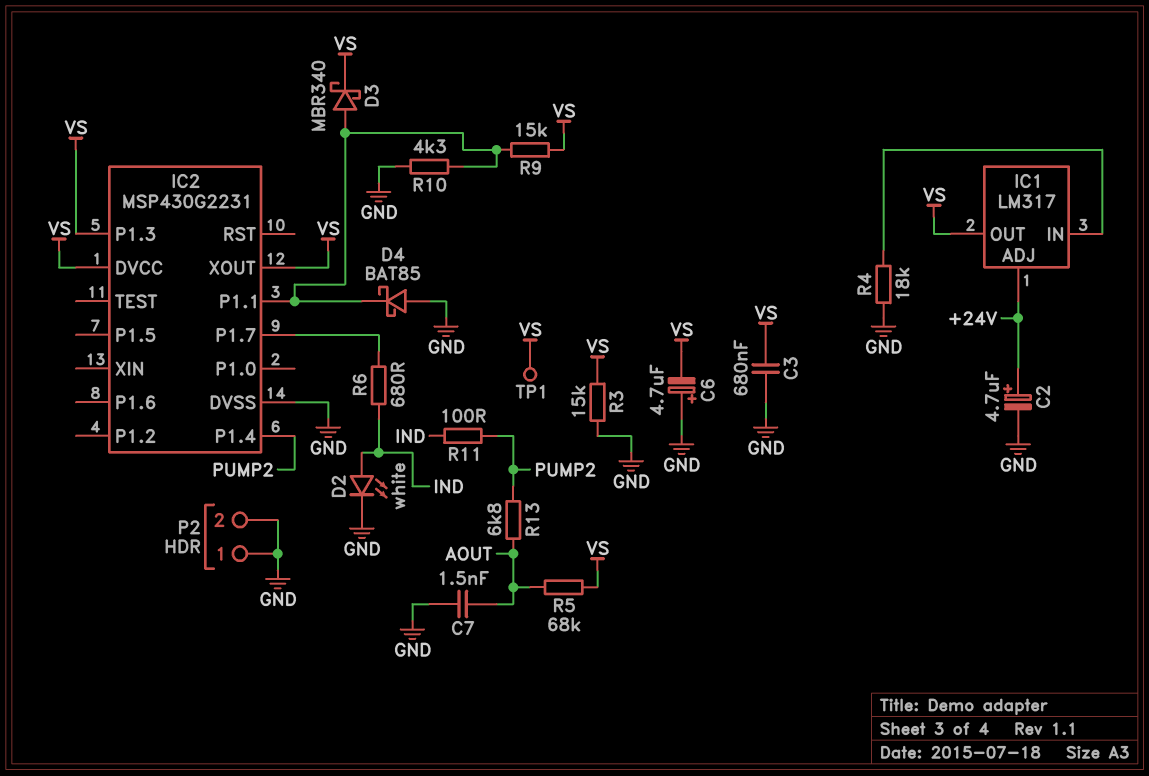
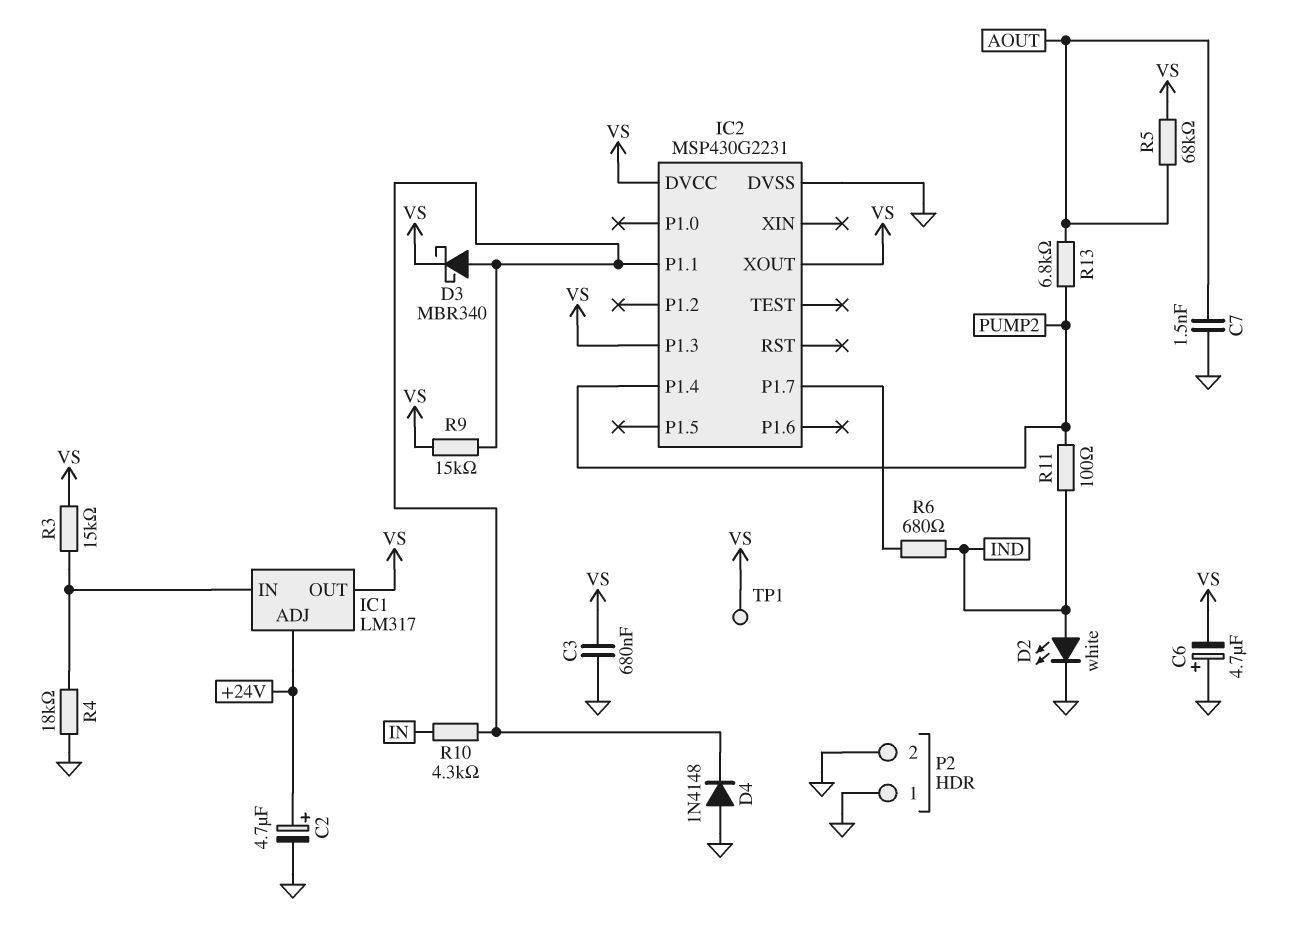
D4: schottky BAT85 (A GND, K IC2/P1.1) -> diode 1N4148 (A GND, K IC2/P1.1)
R3: 15k (GND, VS) -> 15k (IC1/IN, VS)
R10: 4.3k (GND, IC2/P1.1) -> 4.3k (IC2/P1.1, IN)

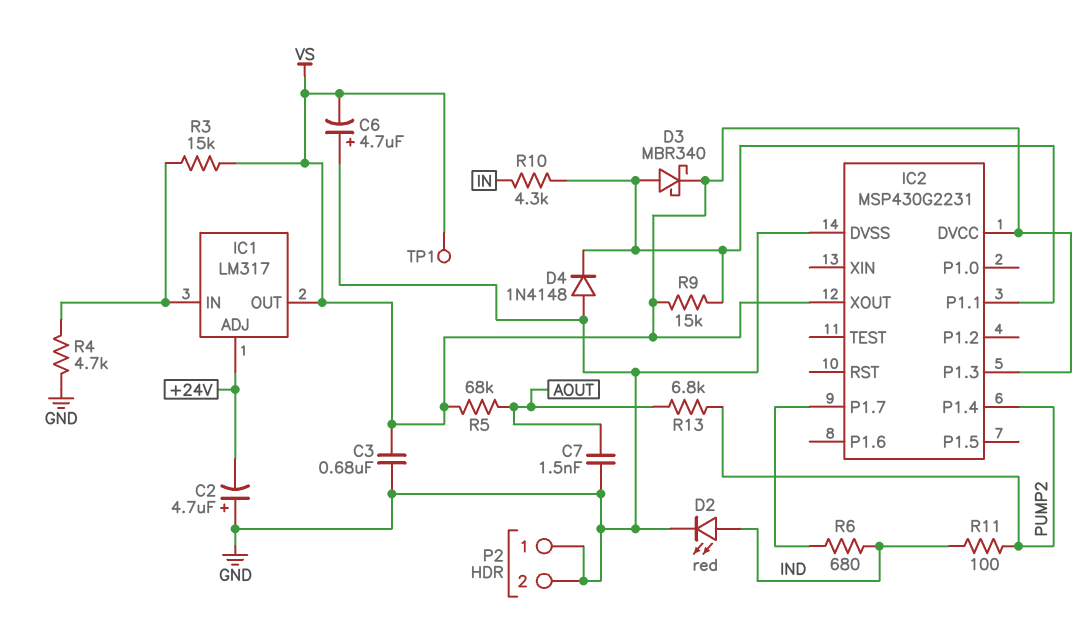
C2: 4.7uF (plus +24V, minus GND) -> 4.7uF (plus GND, minus +24V)
D2: LED white (A IND, K GND) -> LED red (A IND, K GND)
R4: 18k (GND, IC1/IN) -> 4.7k (GND, IC1/IN)

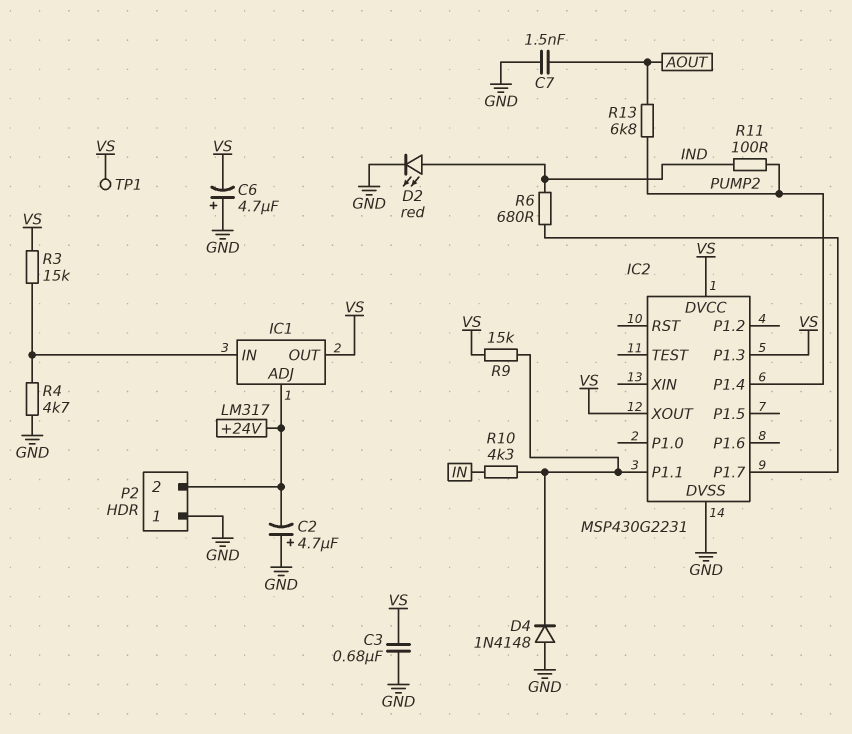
D3: schottky MBR340 (A IC2/P1.1, K VS) -> none
P2 pin 2: GND -> +24V
R5: 68k (AOUT, VS) -> none

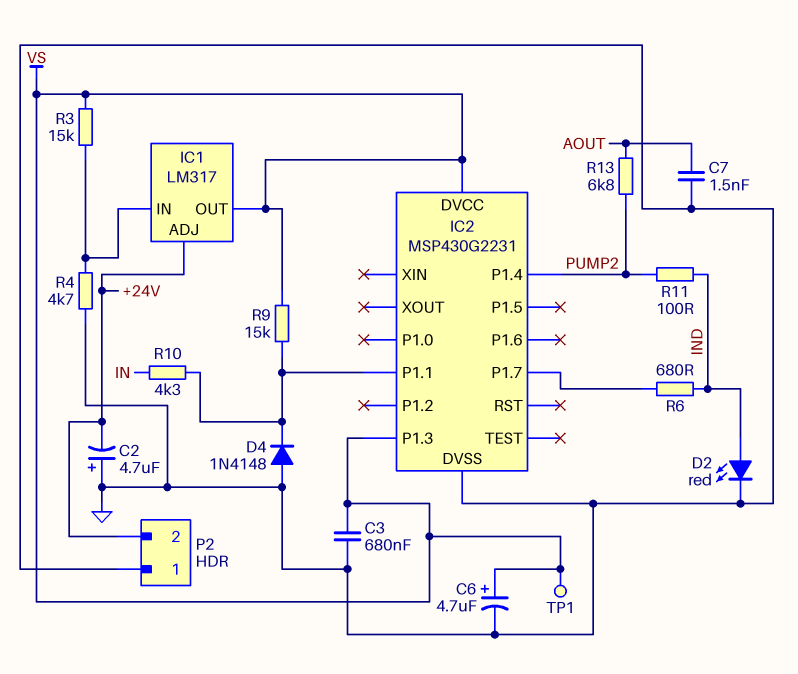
C6: 4.7uF (plus GND, minus VS) -> 4.7uF (plus VS, minus GND)
IC2 pin XOUT: VS -> none

